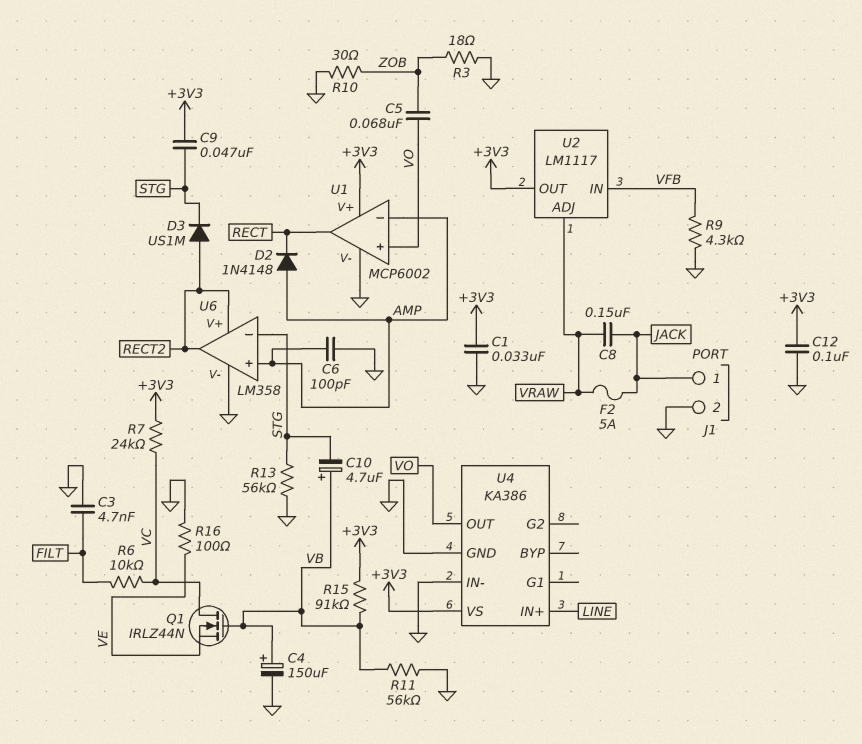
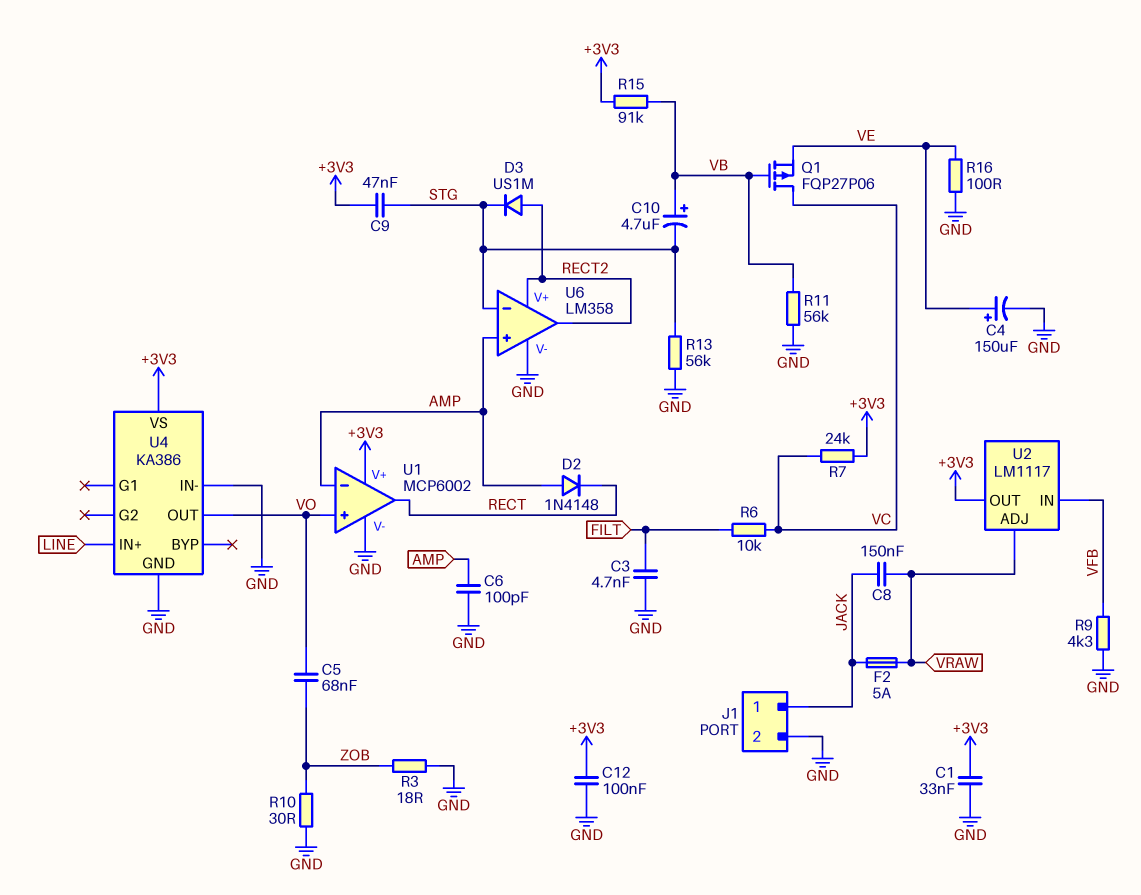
C4: 150uF (plus VB, minus GND) -> 150uF (plus VE, minus GND)
Q1: NMOS IRLZ44N (G VB, D VC, S VE) -> PMOS FQP27P06 (G VB, D VC, S VE)

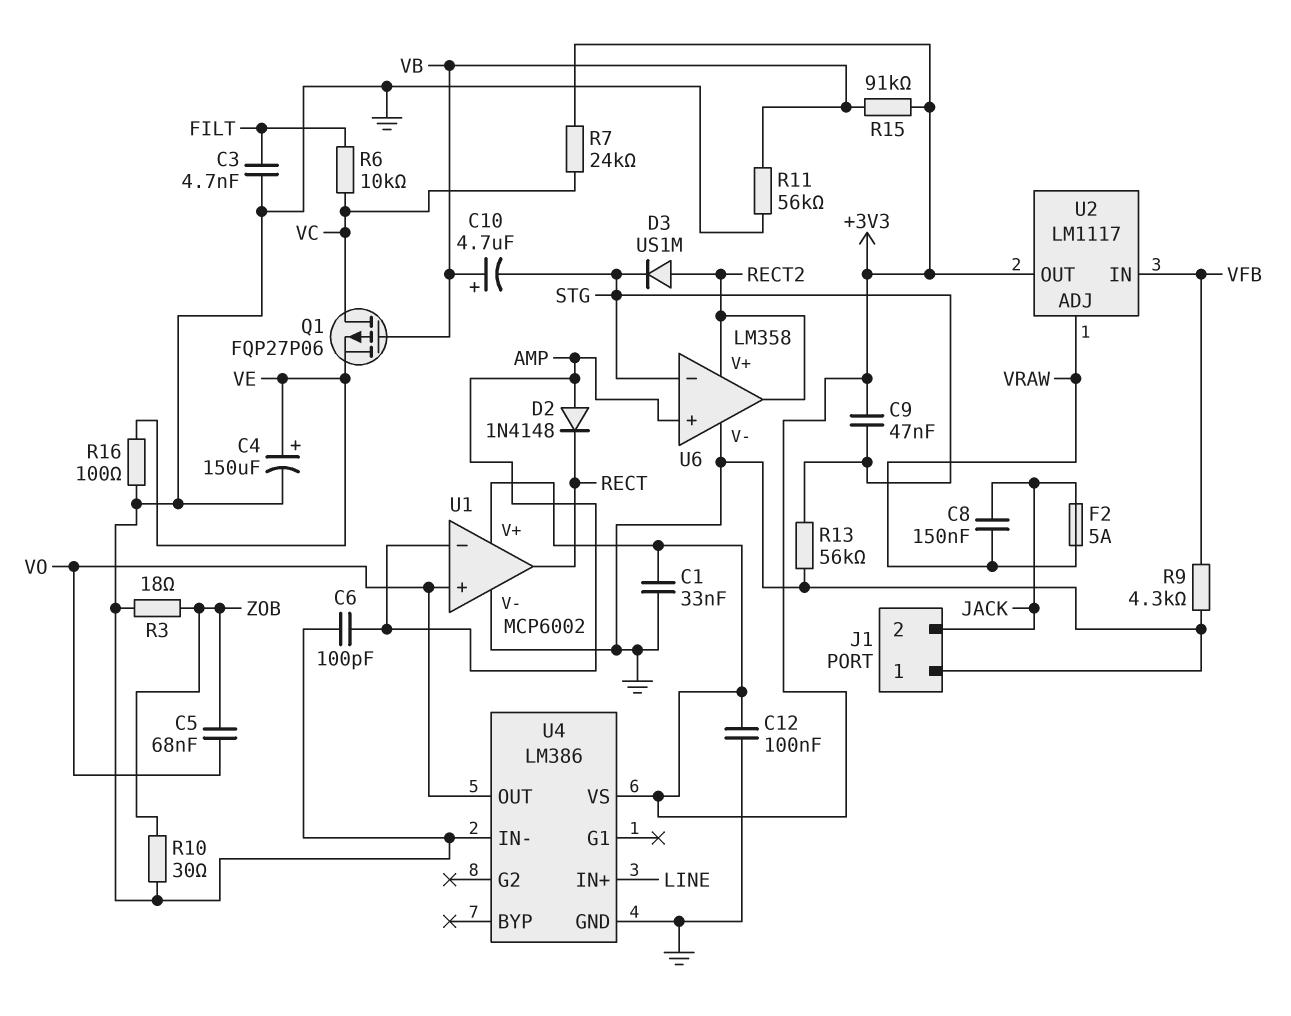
J1 pin 1: JACK -> GND
J1 pin 2: GND -> JACK
U4: KA386 -> LM386

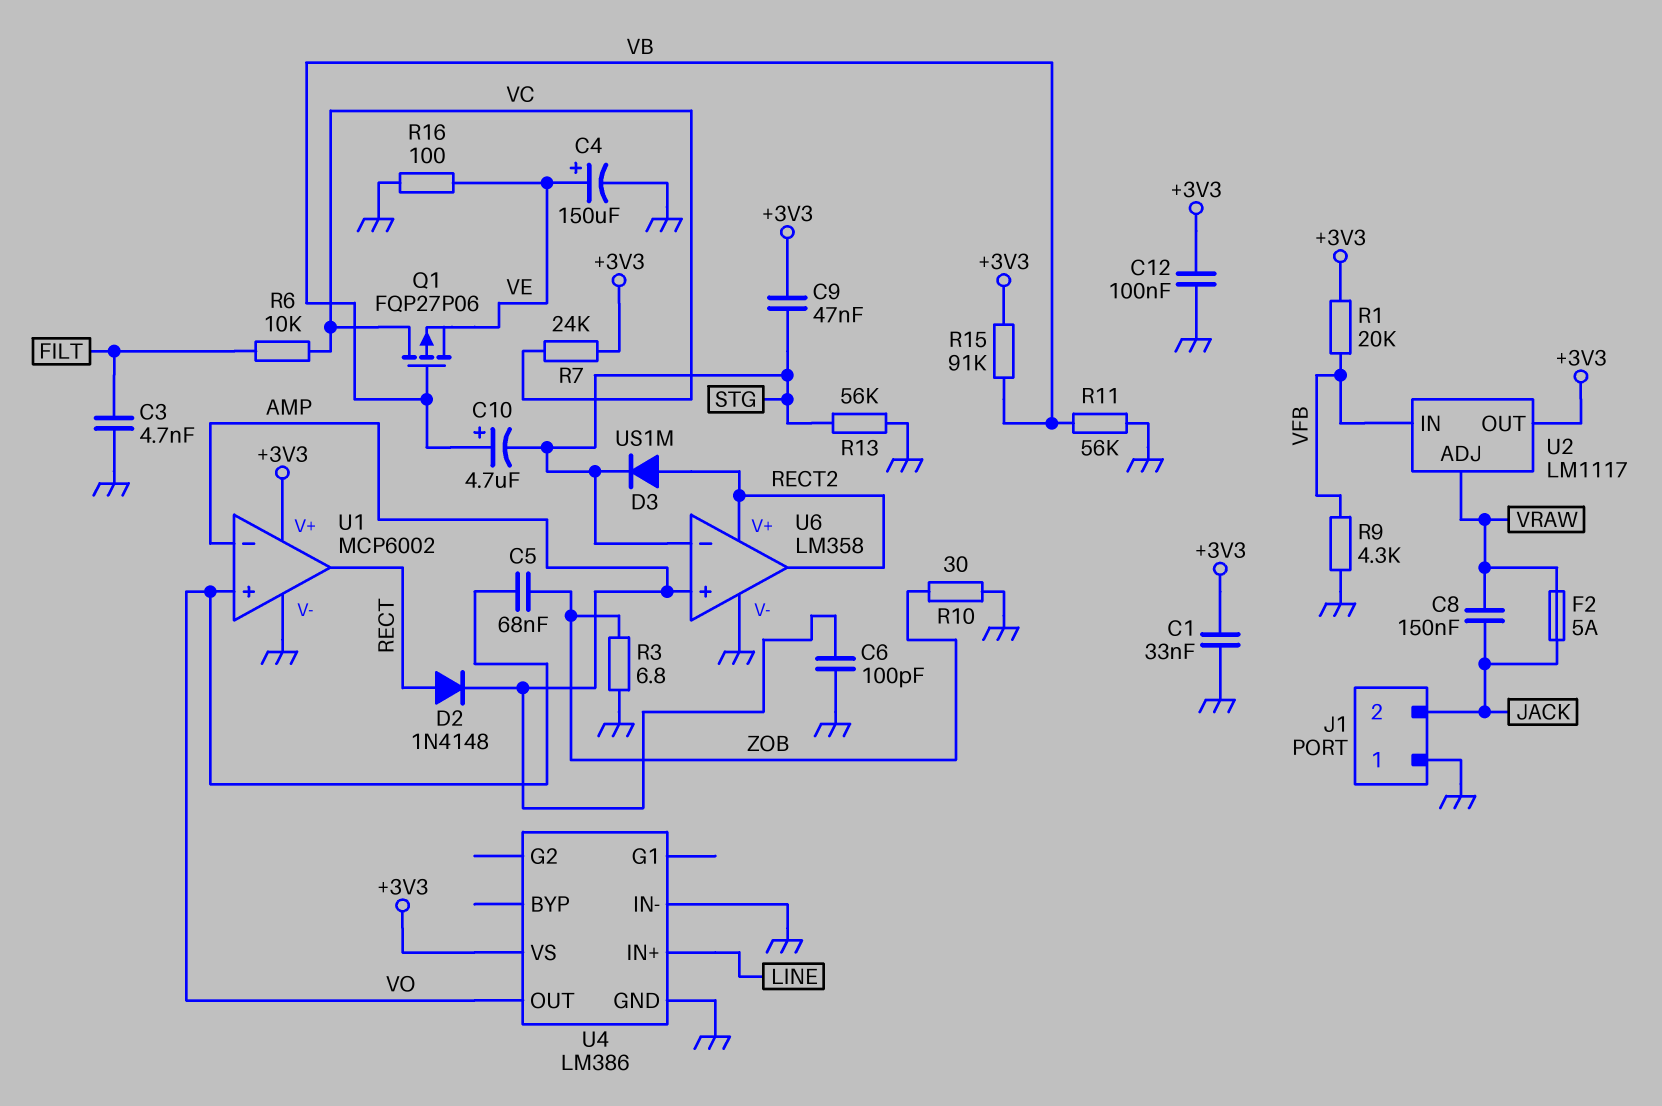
D2: diode 1N4148 (A AMP, K RECT) -> diode 1N4148 (A RECT, K AMP)
R1: none -> 20k (+3V3, VFB)
R3: 18 (GND, ZOB) -> 6.8 (GND, ZOB)

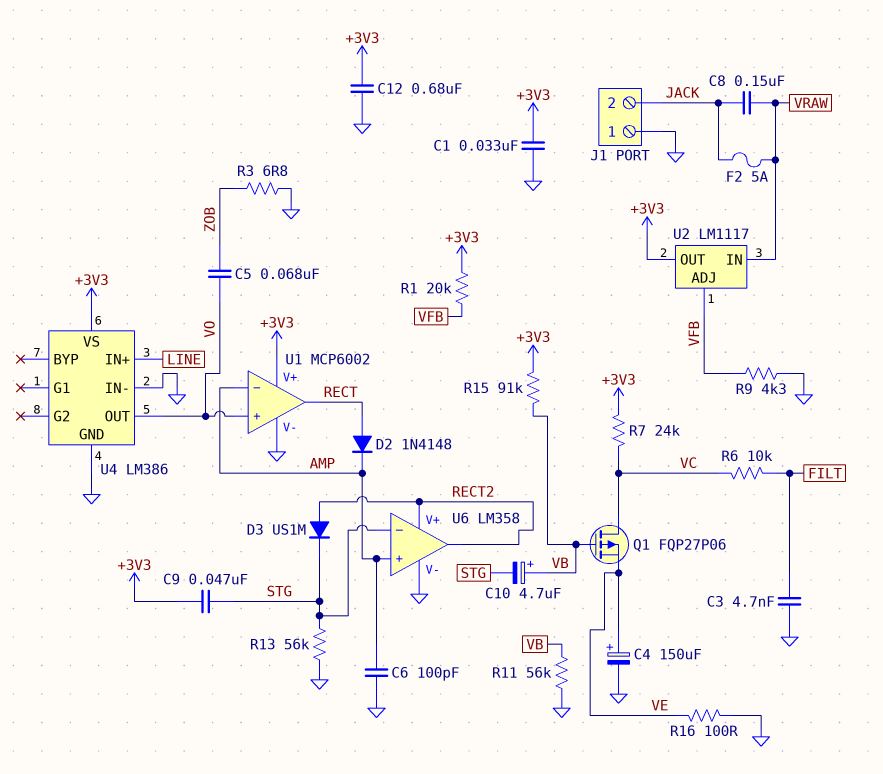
C12: 100nF (+3V3, GND) -> 680nF (+3V3, GND)
R10: 30 (GND, ZOB) -> none
U2 pin ADJ: VRAW -> VFB
U2 pin IN: VFB -> VRAW

